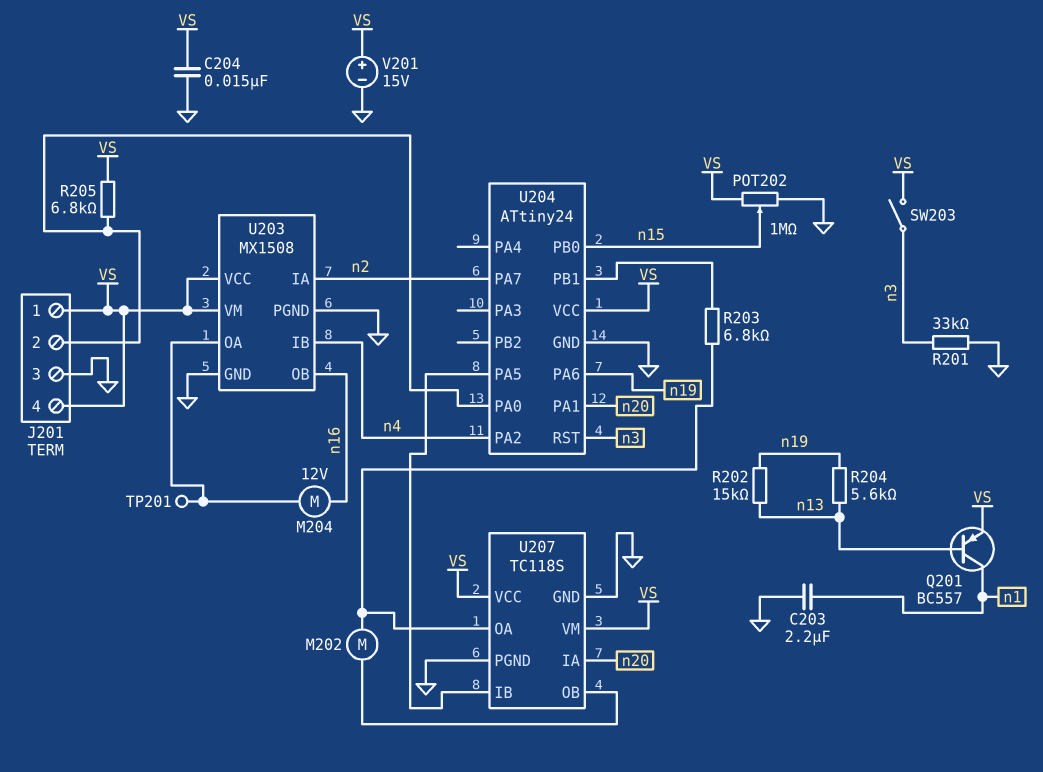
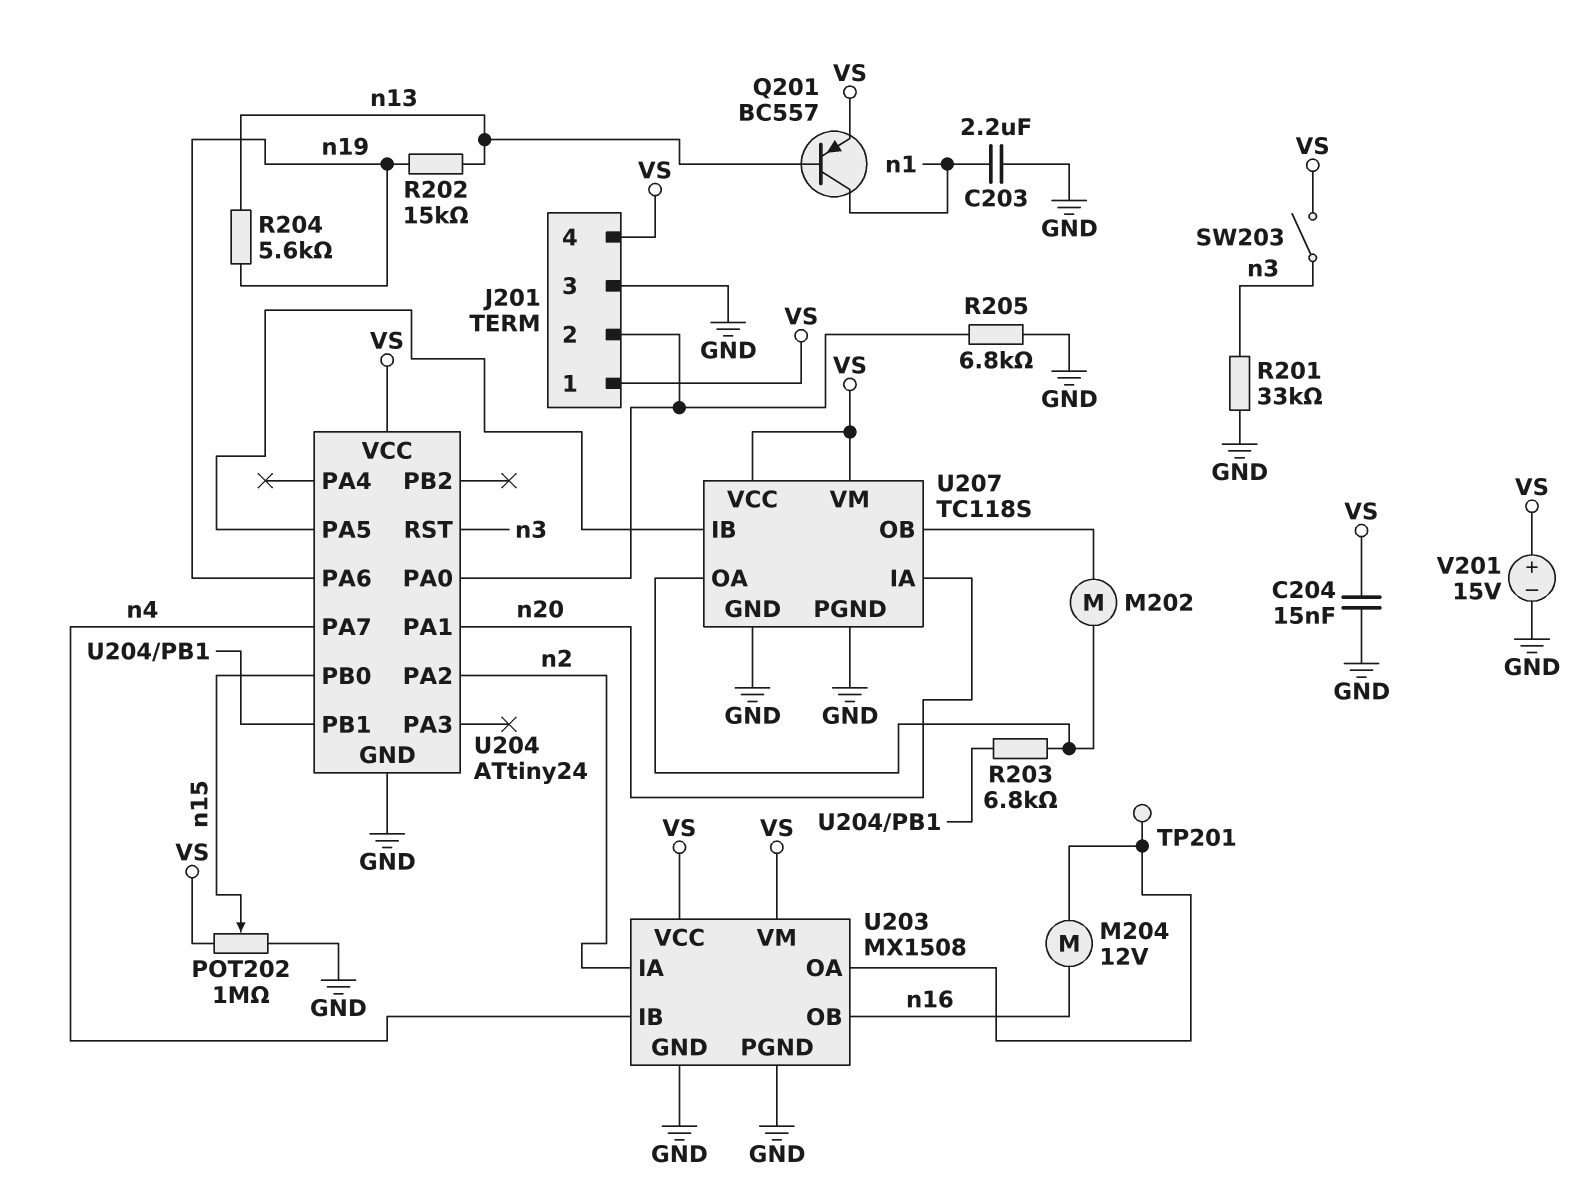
R205: 6.8k (J201/2, VS) -> 6.8k (GND, J201/2)
U204 pin PA2: n4 -> n2
U204 pin PA7: n2 -> n4

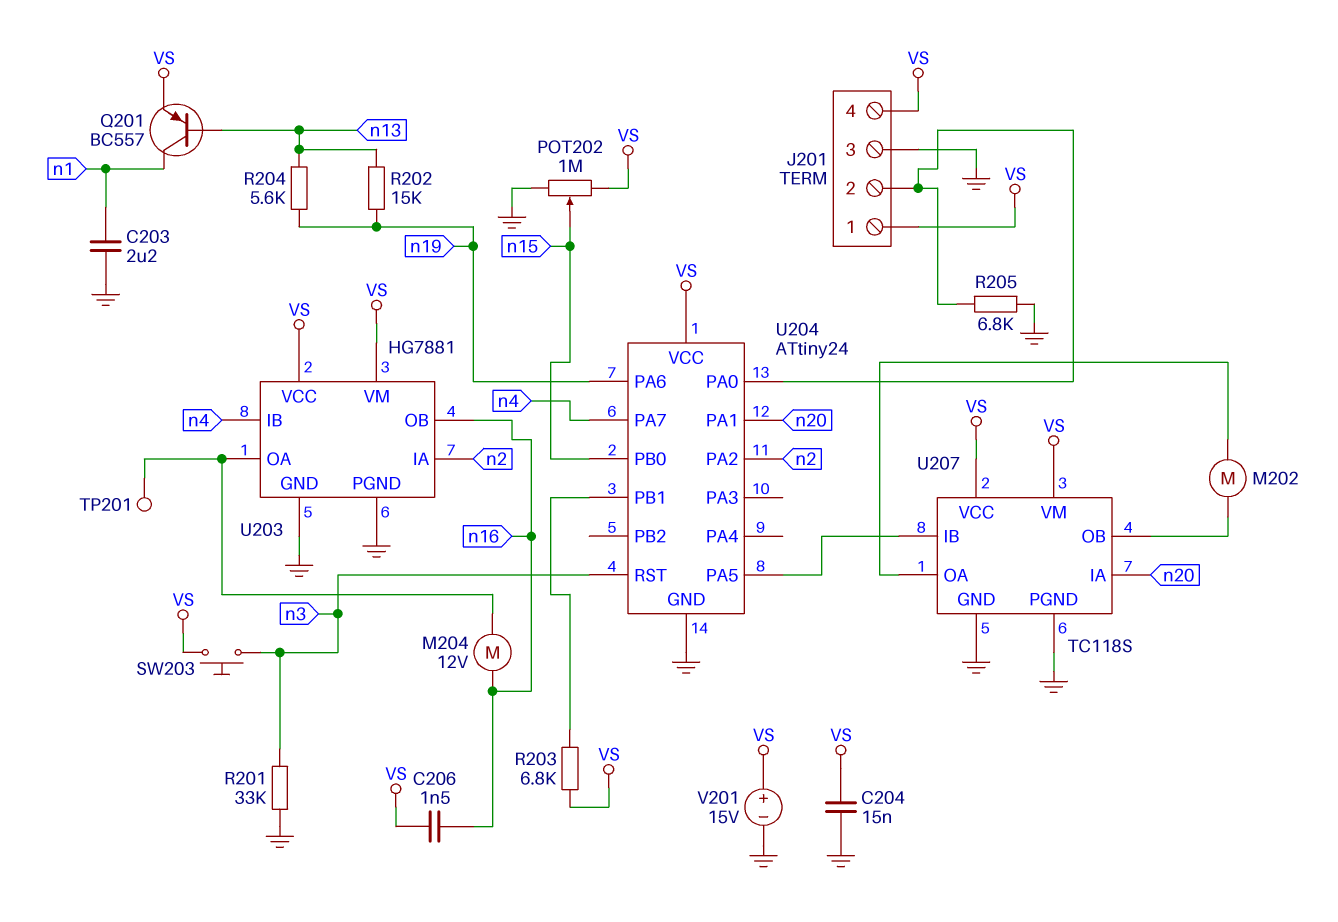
C206: none -> 1.5nF (VS, n16)
R203: 6.8k (U204/PB1, U207/OA) -> 6.8k (U204/PB1, VS)
SW203: switch (VS, n3) -> button (VS, n3)
U203: MX1508 -> HG7881

